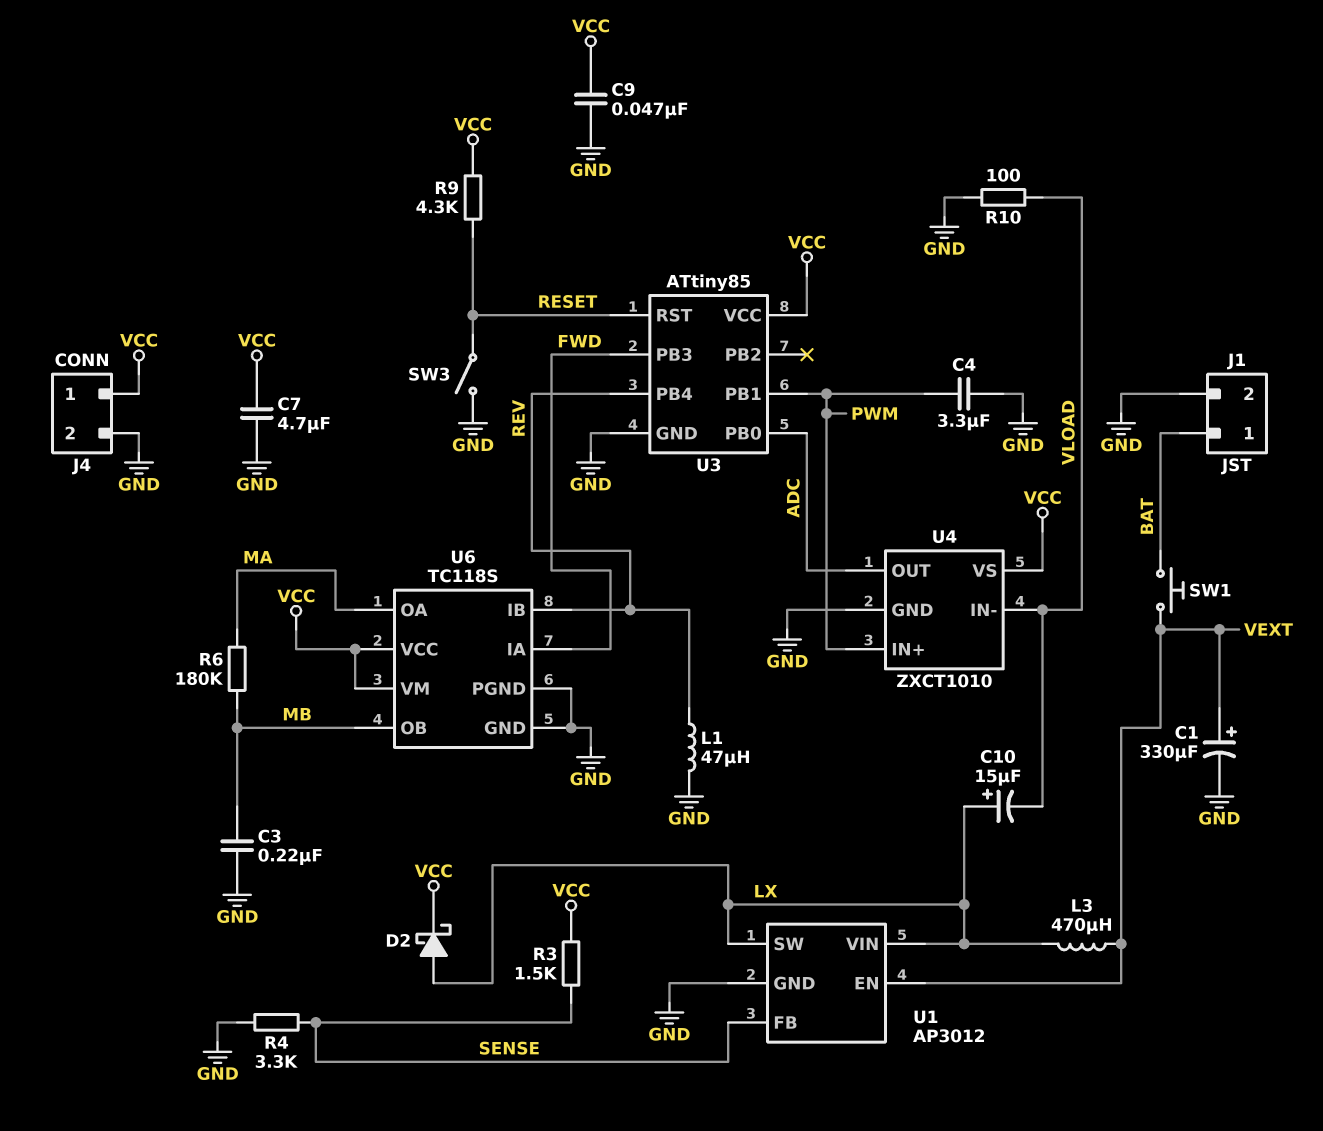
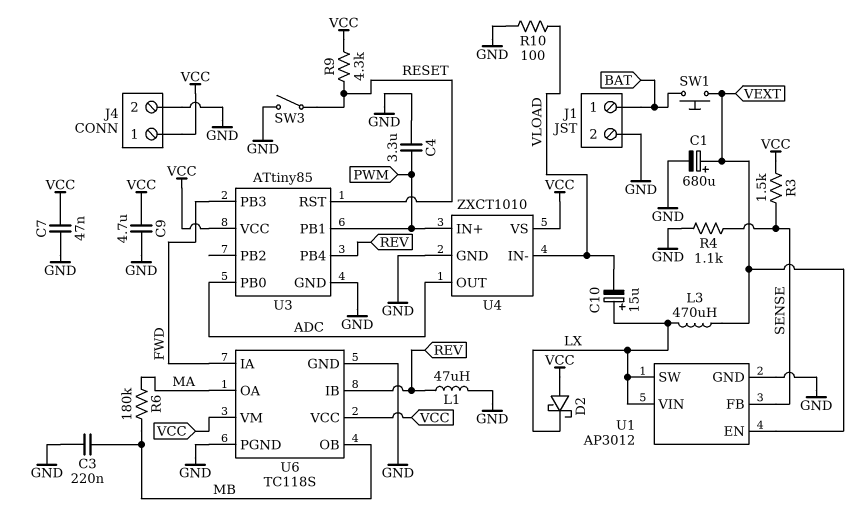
C1: 330uF (plus VEXT, minus GND) -> 680uF (plus VEXT, minus GND)
C7: 4.7uF (GND, VCC) -> 47nF (GND, VCC)
C9: 47nF (GND, VCC) -> 4.7uF (GND, VCC)
D2: schottky (A LX, K VCC) -> schottky (A VCC, K LX)
R4: 3.3k (GND, SENSE) -> 1.1k (GND, SENSE)

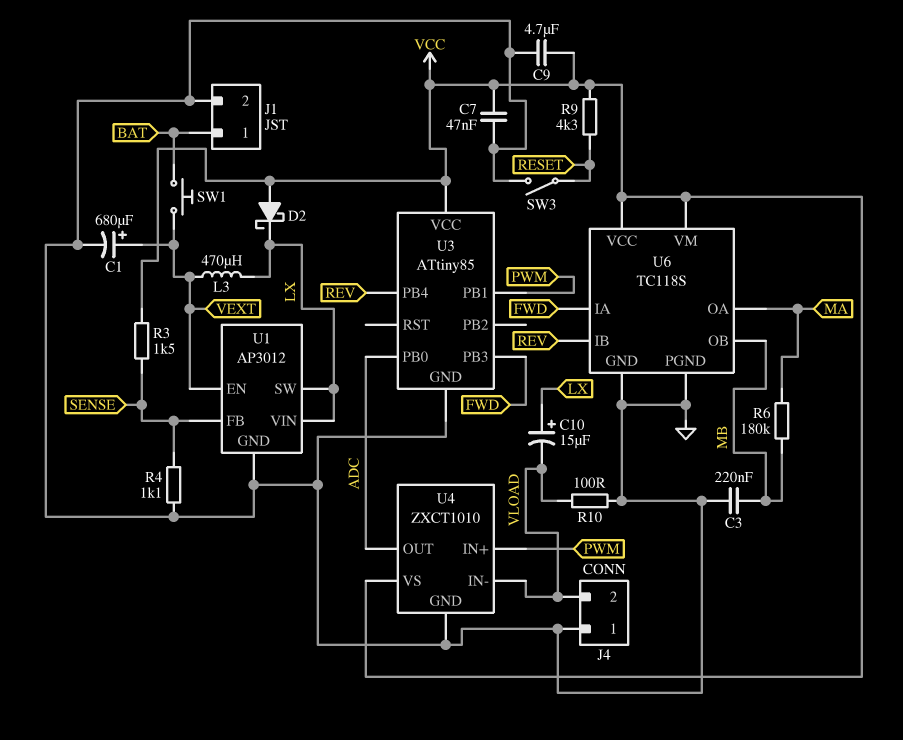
C4: 3.3uF (GND, PWM) -> none
J4 pin 1: VCC -> GND
J4 pin 2: GND -> VLOAD
L1: 47uH (GND, REV) -> none
U3 pin RST: RESET -> none

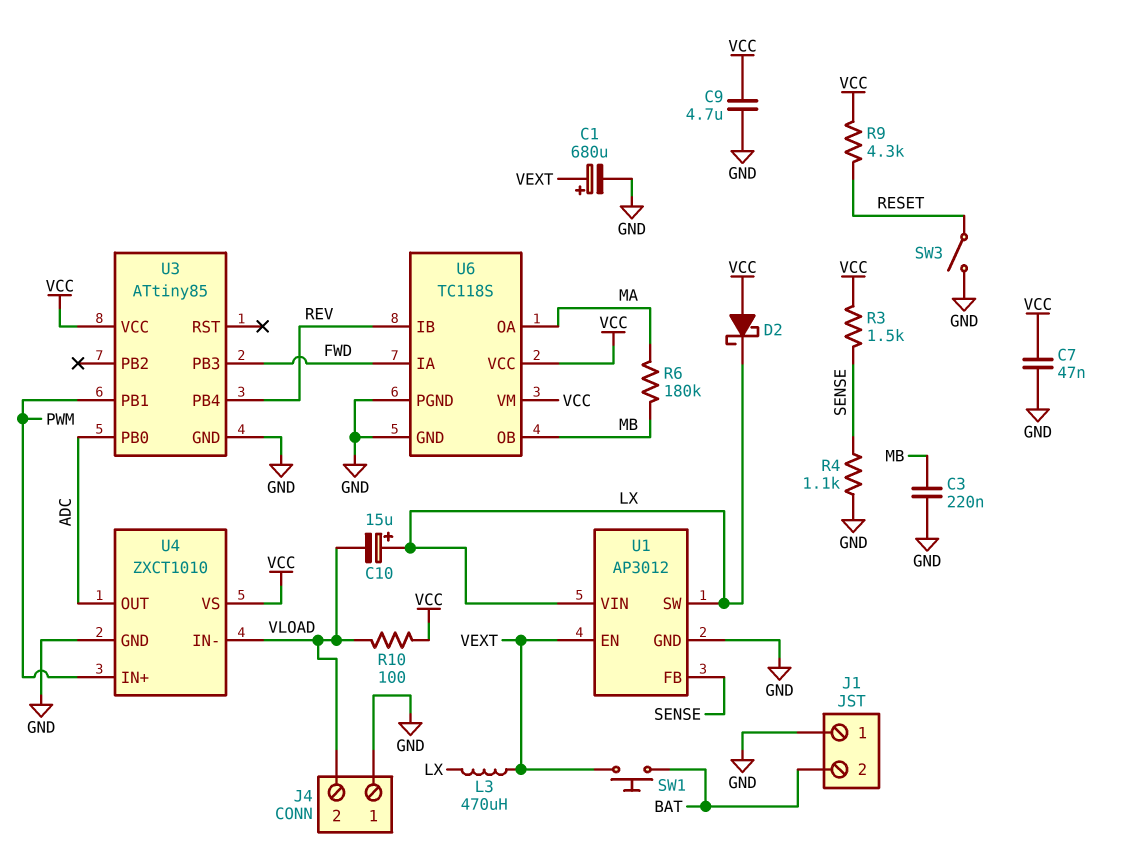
J1 pin 1: BAT -> GND
J1 pin 2: GND -> BAT
R10: 100 (GND, VLOAD) -> 100 (VCC, VLOAD)

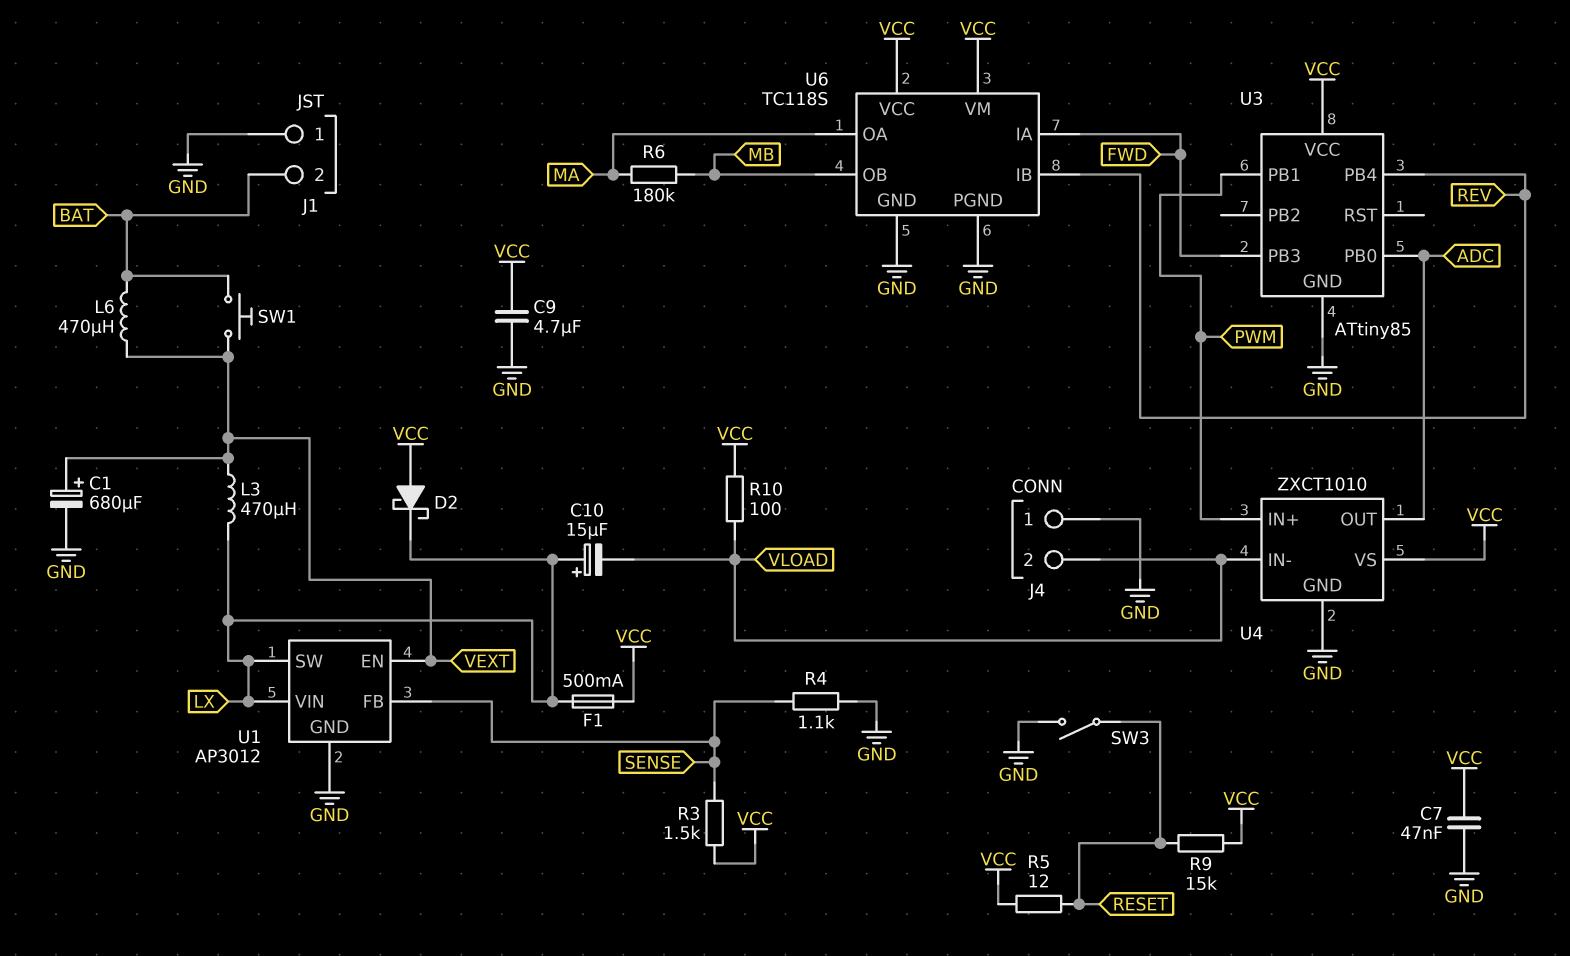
C3: 220nF (GND, MB) -> none
F1: none -> 500mA (LX, VCC)
L6: none -> 470uH (BAT, VEXT)
R5: none -> 12 (RESET, VCC)
R9: 4.3k (RESET, VCC) -> 15k (RESET, VCC)

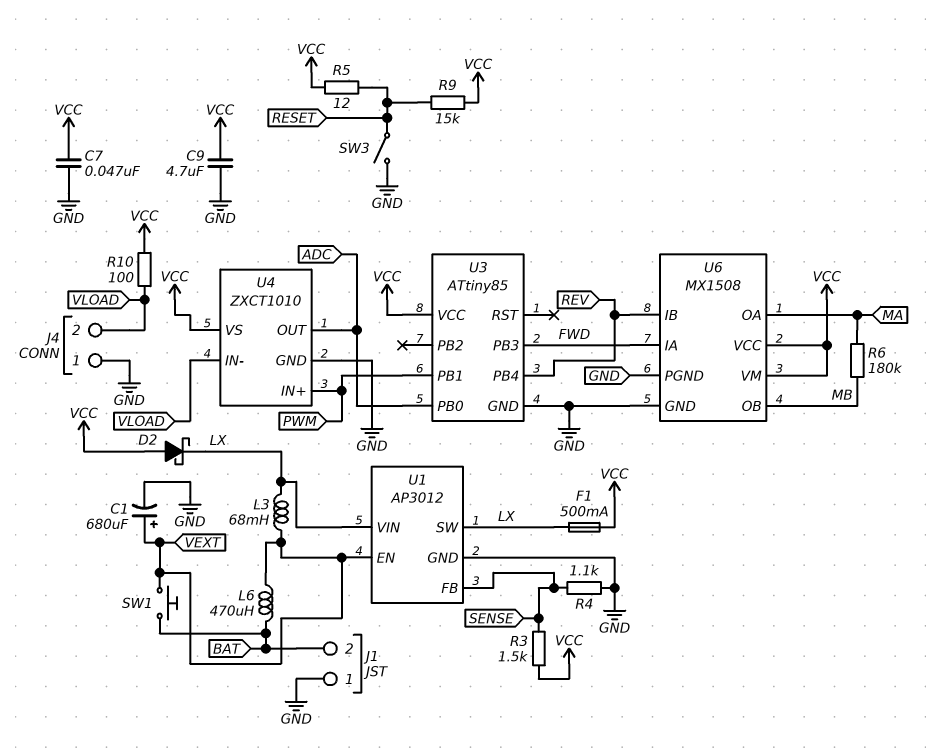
C10: 15uF (plus LX, minus VLOAD) -> none
L3: 470uH (LX, VEXT) -> 68mH (LX, VEXT)
U6: TC118S -> MX1508

